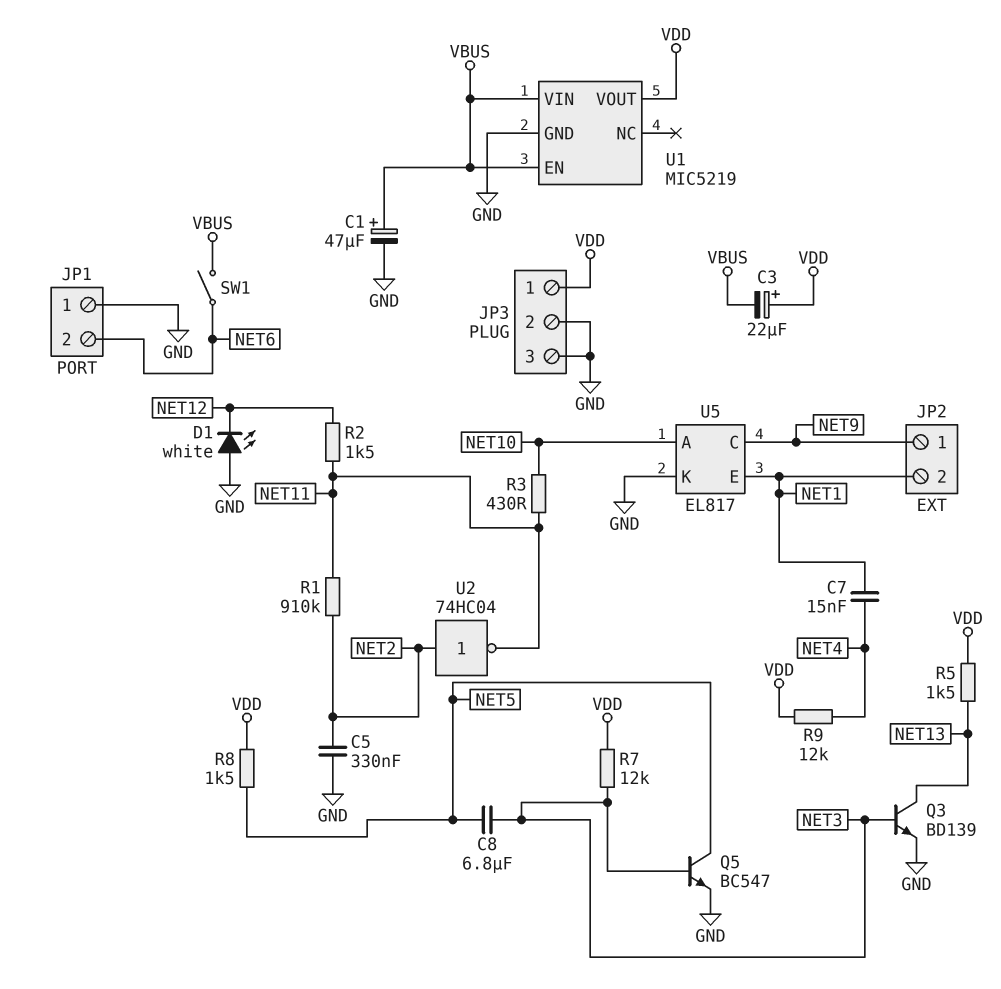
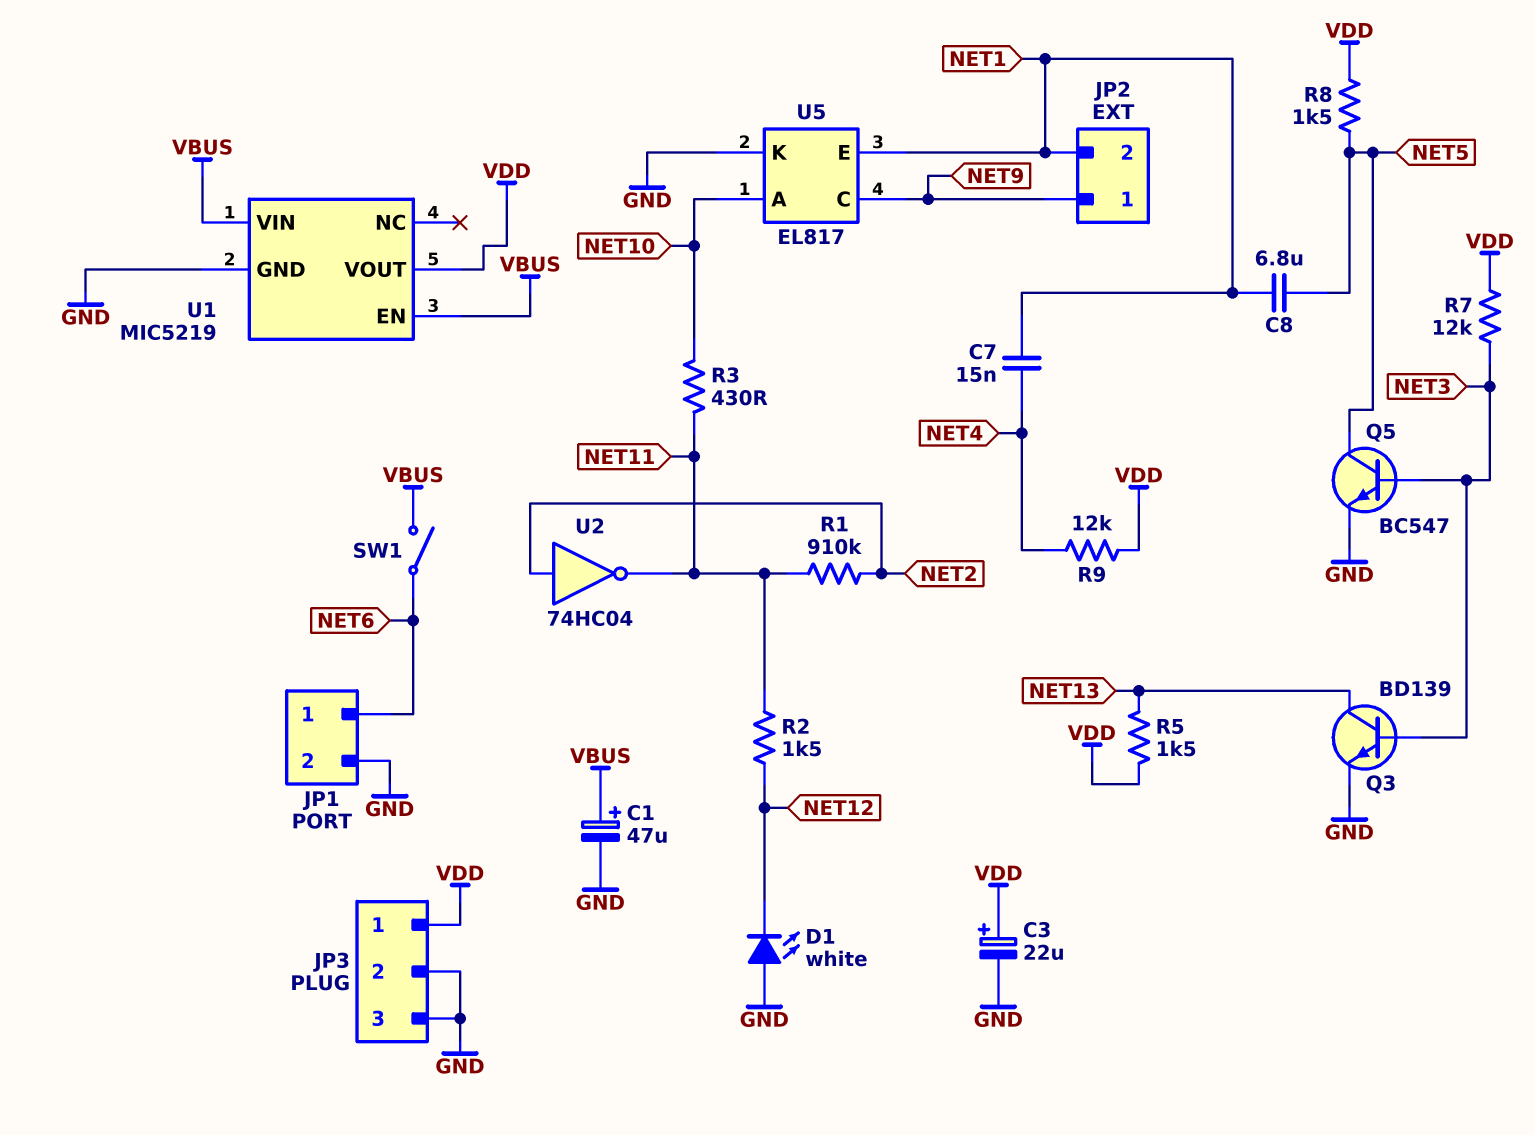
C3: 22uF (plus VDD, minus VBUS) -> 22uF (plus VDD, minus GND)
C5: 330nF (GND, NET2) -> none
C8: 6.8uF (NET3, NET5) -> 6.8uF (NET1, NET5)
JP1 pin 1: GND -> NET6
JP1 pin 2: NET6 -> GND

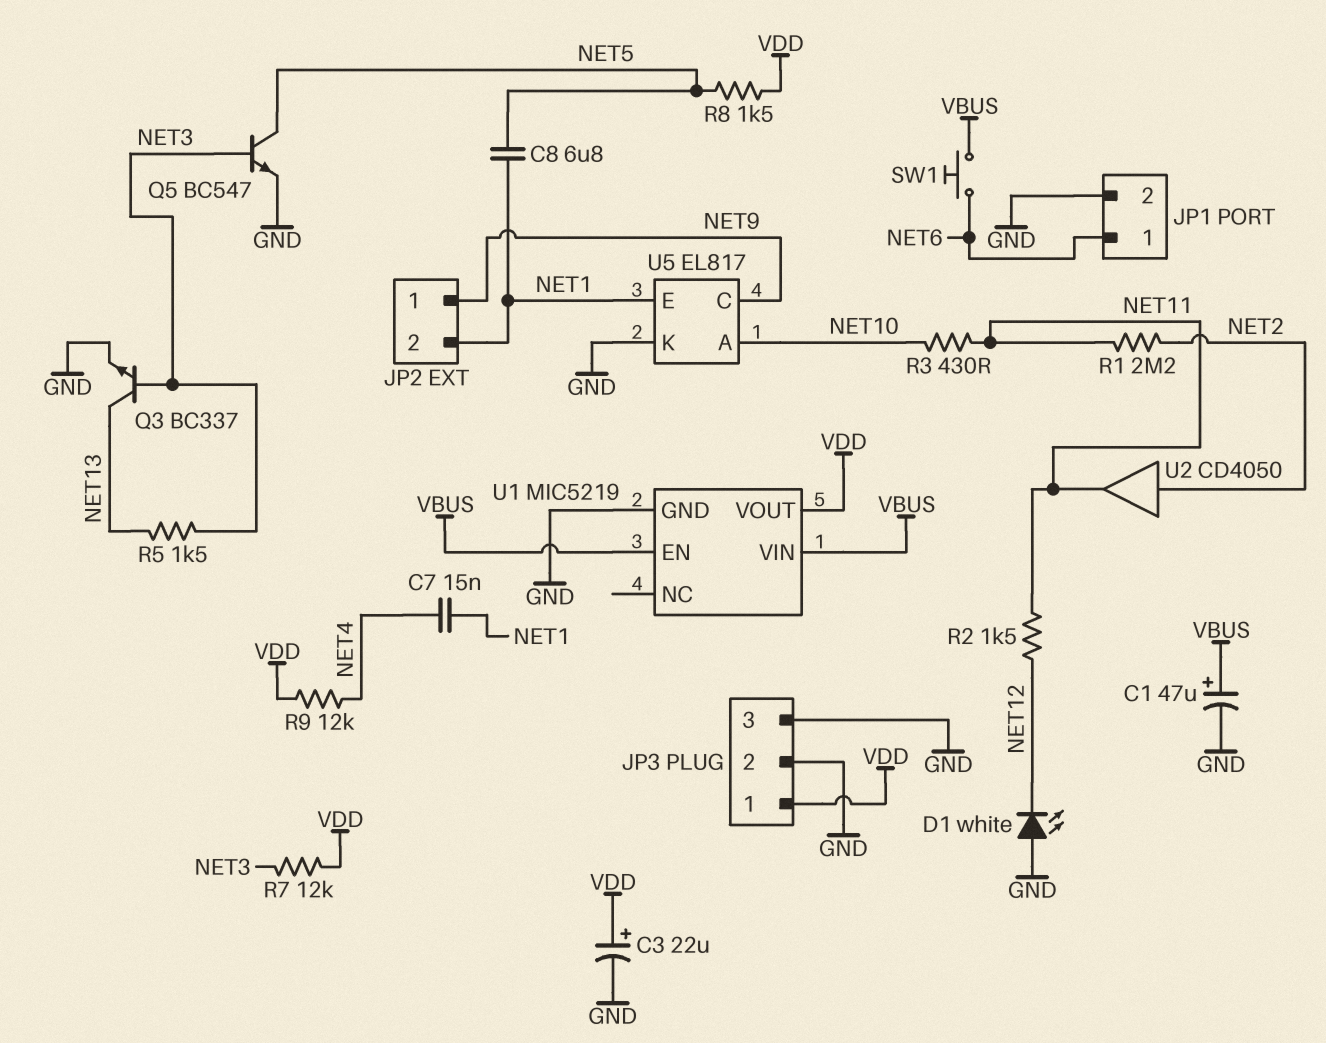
Q3: NPN BD139 (B NET3, C NET13, E GND) -> NPN BC337 (B NET3, C NET13, E GND)
R1: 910k (NET2, NET11) -> 2.2M (NET2, NET11)
R5: 1.5k (NET13, VDD) -> 1.5k (NET3, NET13)
SW1: switch (NET6, VBUS) -> button (NET6, VBUS)
U2: NOT 74HC04 (in NET2, out NET11) -> buffer CD4050 (in NET2, out NET11)

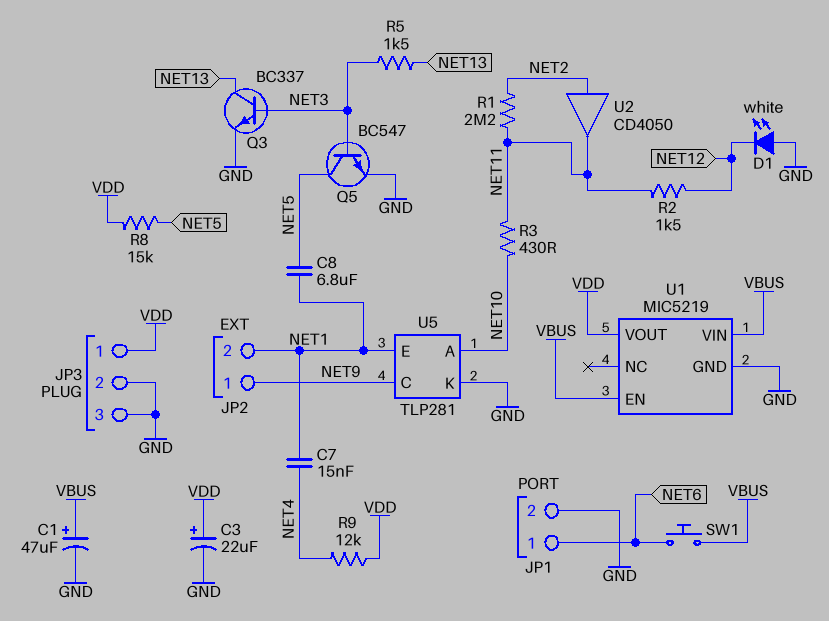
R7: 12k (NET3, VDD) -> none
R8: 1.5k (NET5, VDD) -> 15k (NET5, VDD)
U5: EL817 -> TLP281

